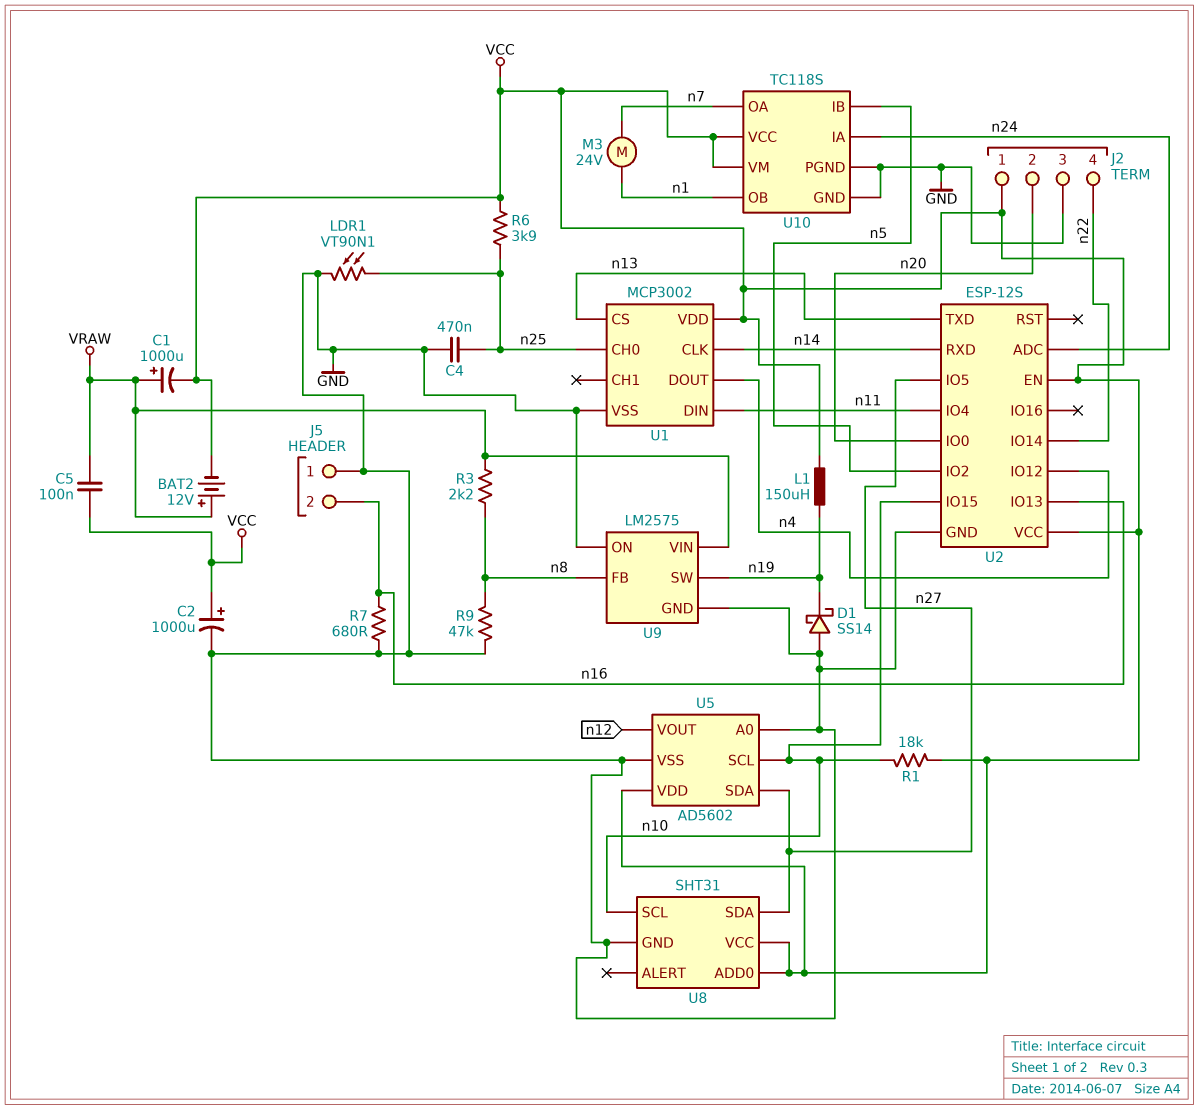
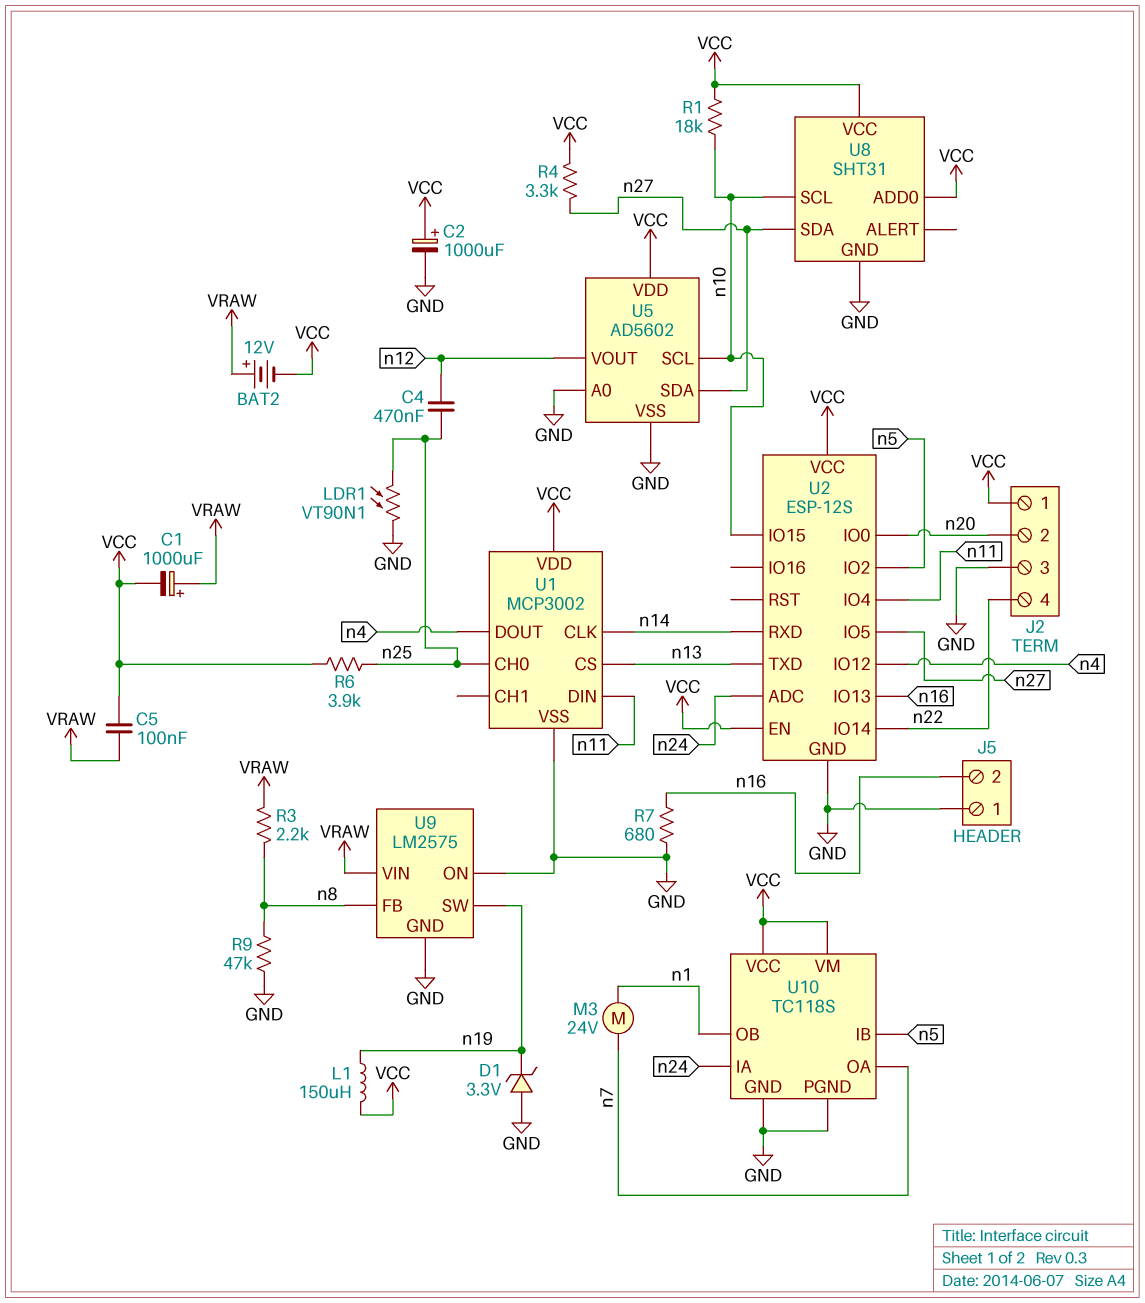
C4: 470nF (GND, n25) -> 470nF (n12, n25)
D1: schottky SS14 (A GND, K n19) -> zener 3.3V (A GND, K n19)
R4: none -> 3.3k (VCC, n27)

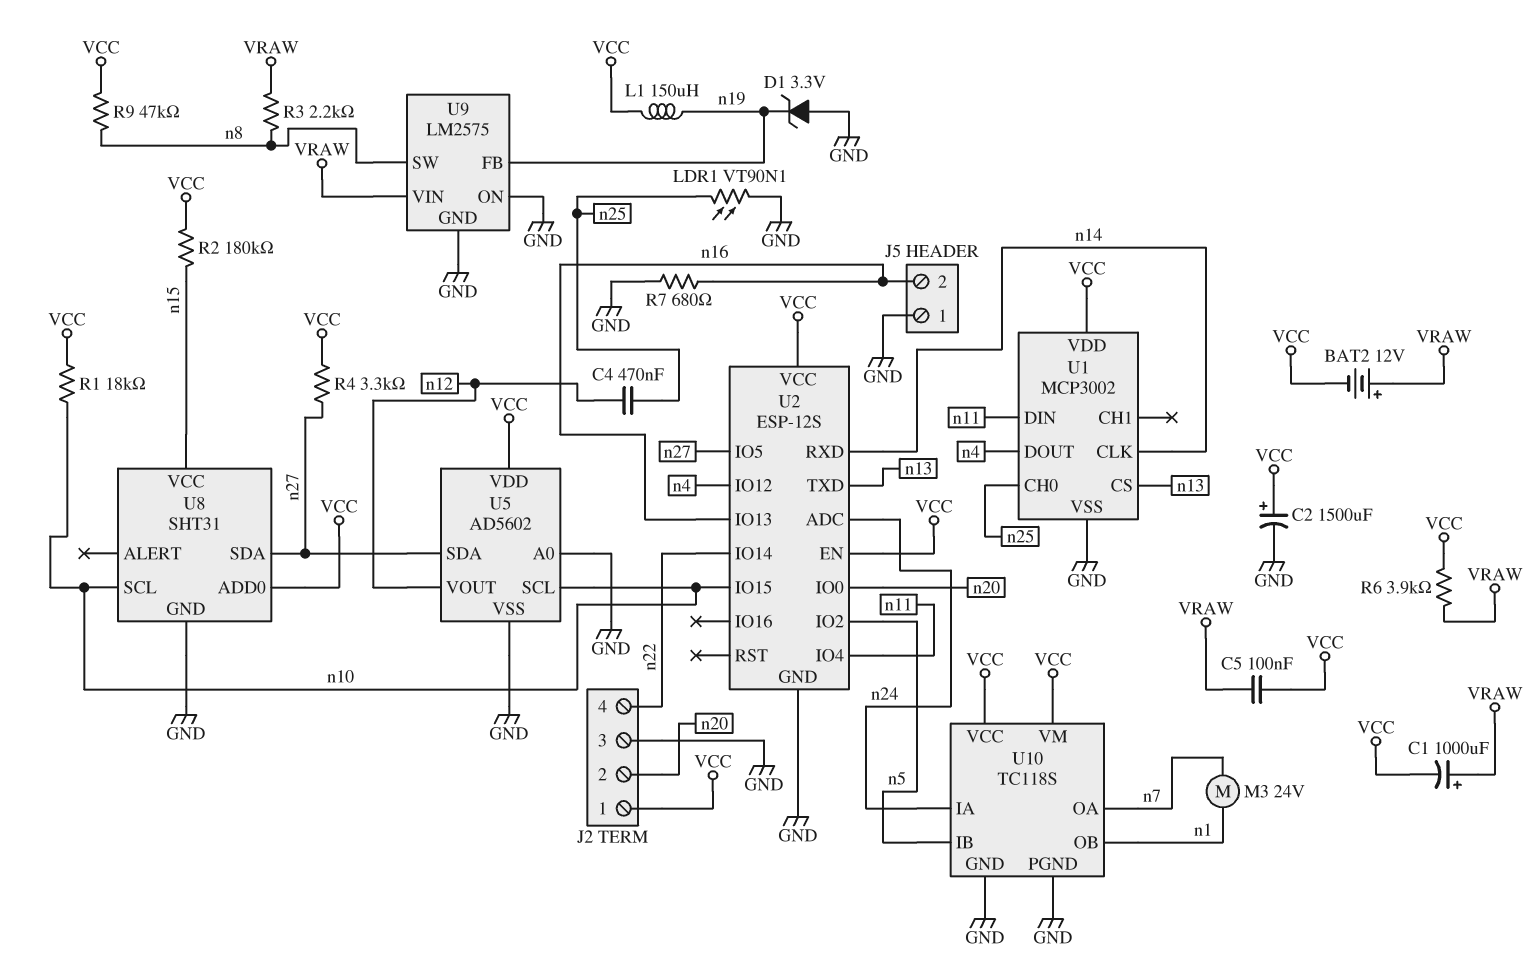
C2: 1000uF (plus VCC, minus GND) -> 1500uF (plus VCC, minus GND)
R2: none -> 180k (VCC, n15)
R6: 3.9k (VCC, n25) -> 3.9k (VCC, VRAW)
R9: 47k (GND, n8) -> 47k (VCC, n8)
U8 pin VCC: VCC -> n15
U9 pin FB: n8 -> n19
U9 pin SW: n19 -> n8

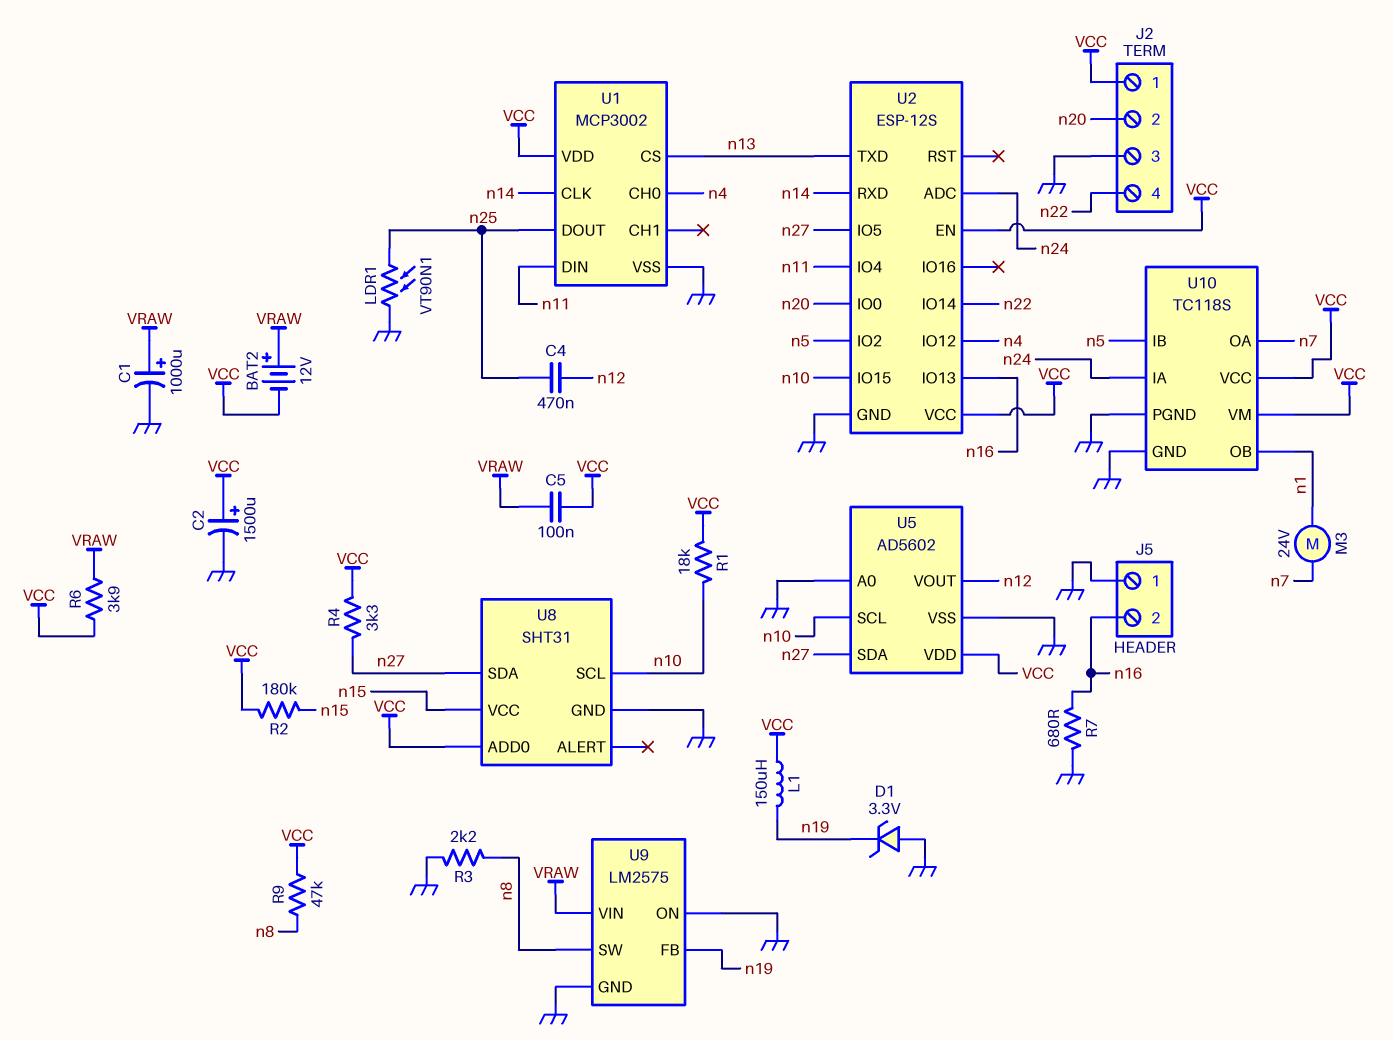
C1: 1000uF (plus VRAW, minus VCC) -> 1000uF (plus VRAW, minus GND)
R3: 2.2k (VRAW, n8) -> 2.2k (GND, n8)
U1 pin CH0: n25 -> n4
U1 pin DOUT: n4 -> n25

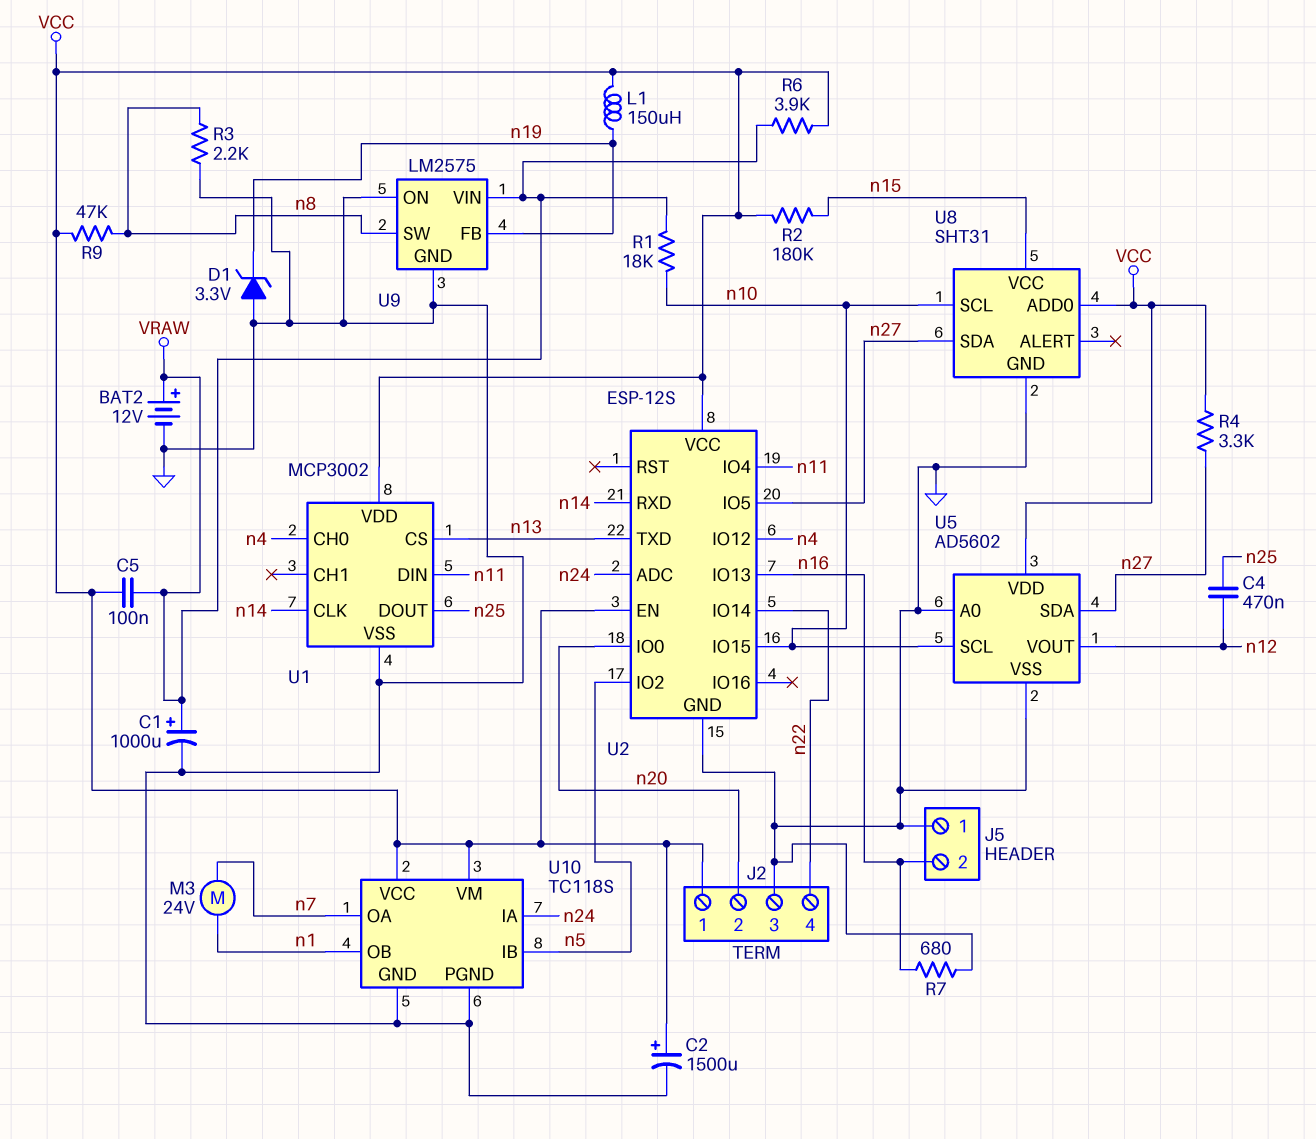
BAT2: 12V (plus VRAW, minus VCC) -> 12V (plus VRAW, minus GND)
LDR1: VT90N1 (GND, n25) -> none
R1: 18k (VCC, n10) -> 18k (VRAW, n10)

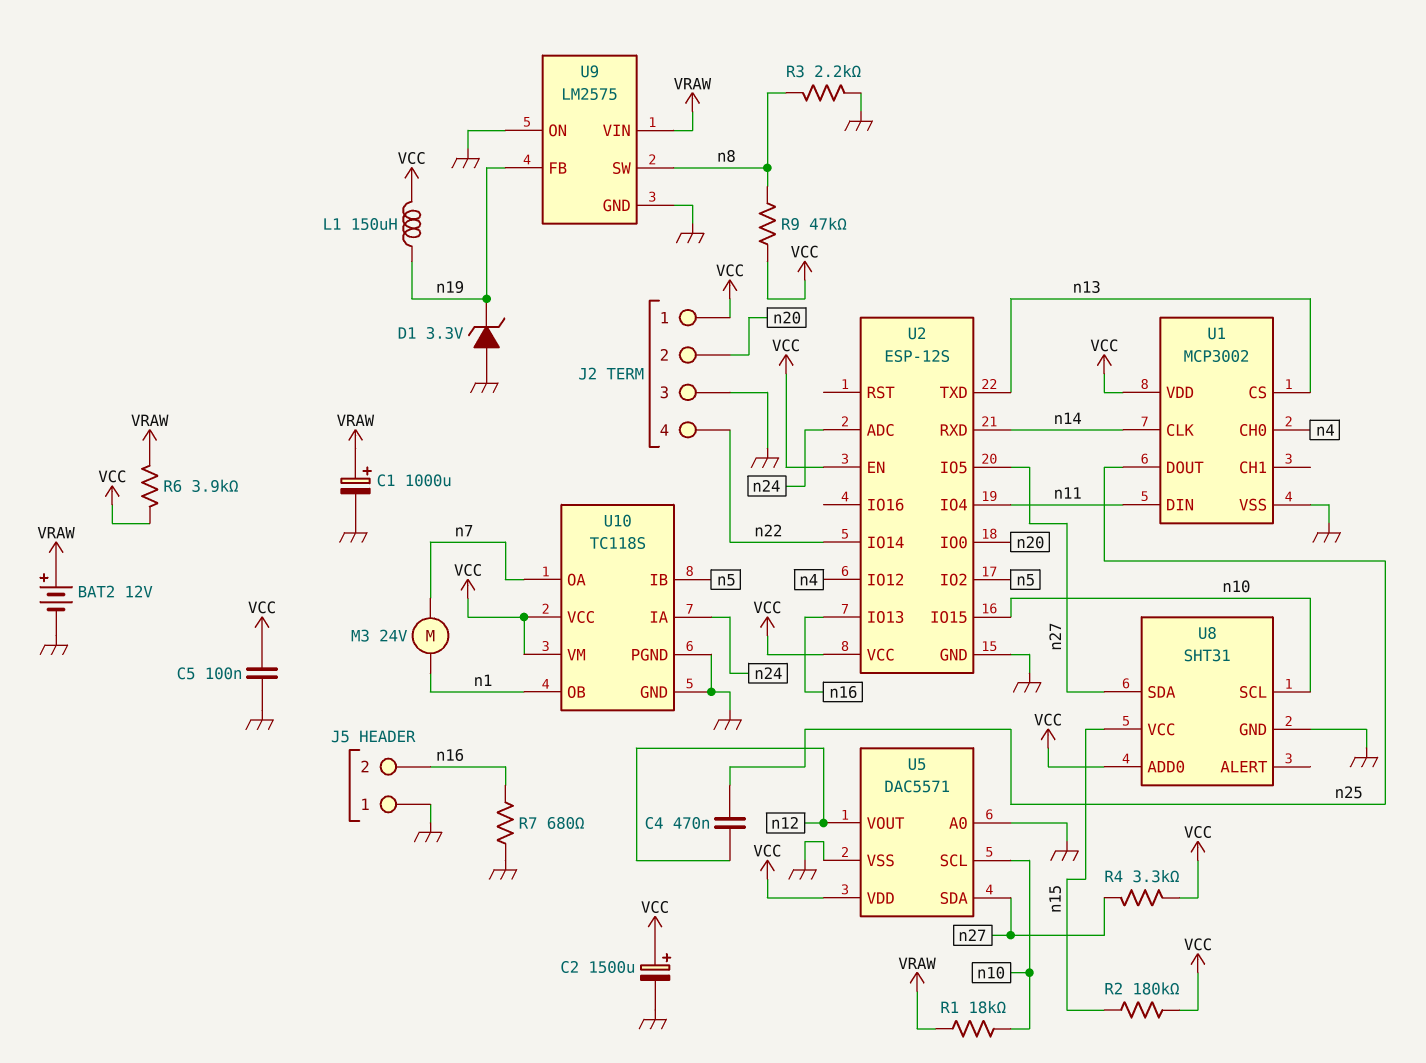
C5: 100nF (VCC, VRAW) -> 100nF (GND, VCC)
U5: AD5602 -> DAC5571

